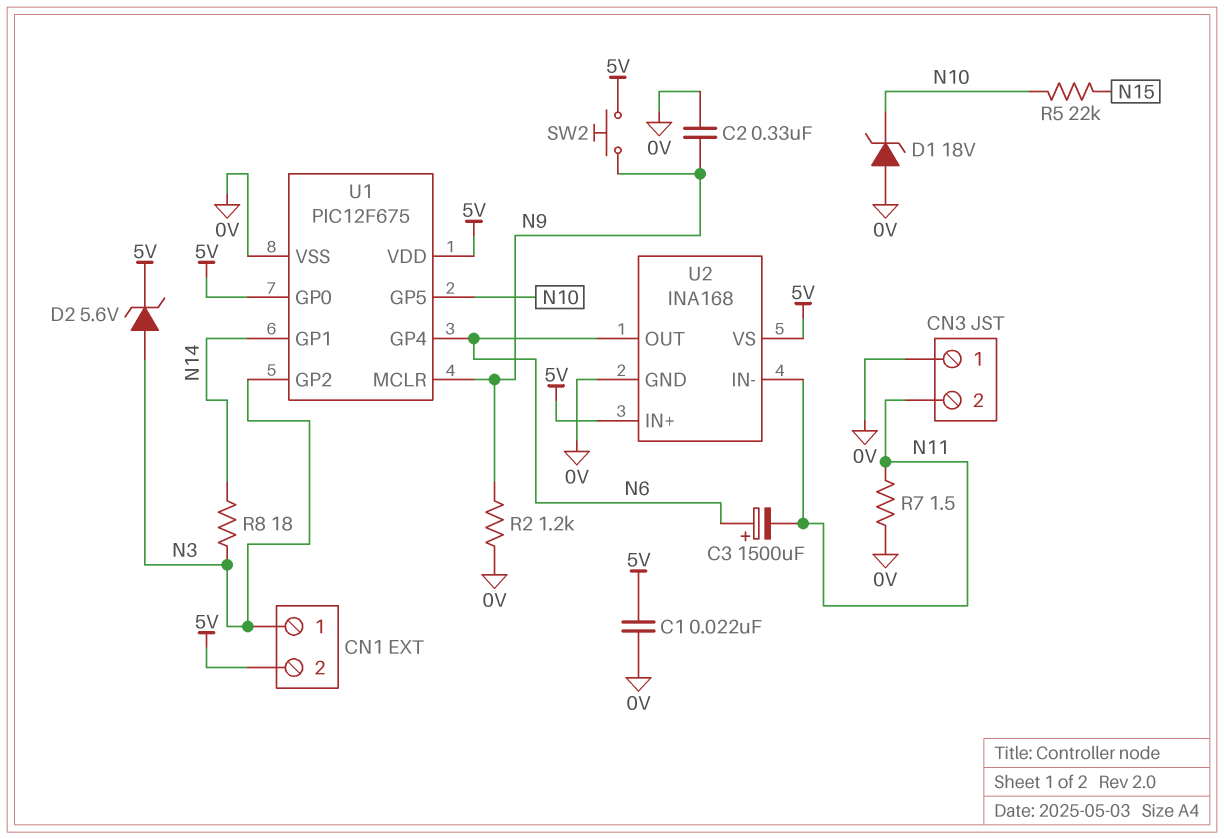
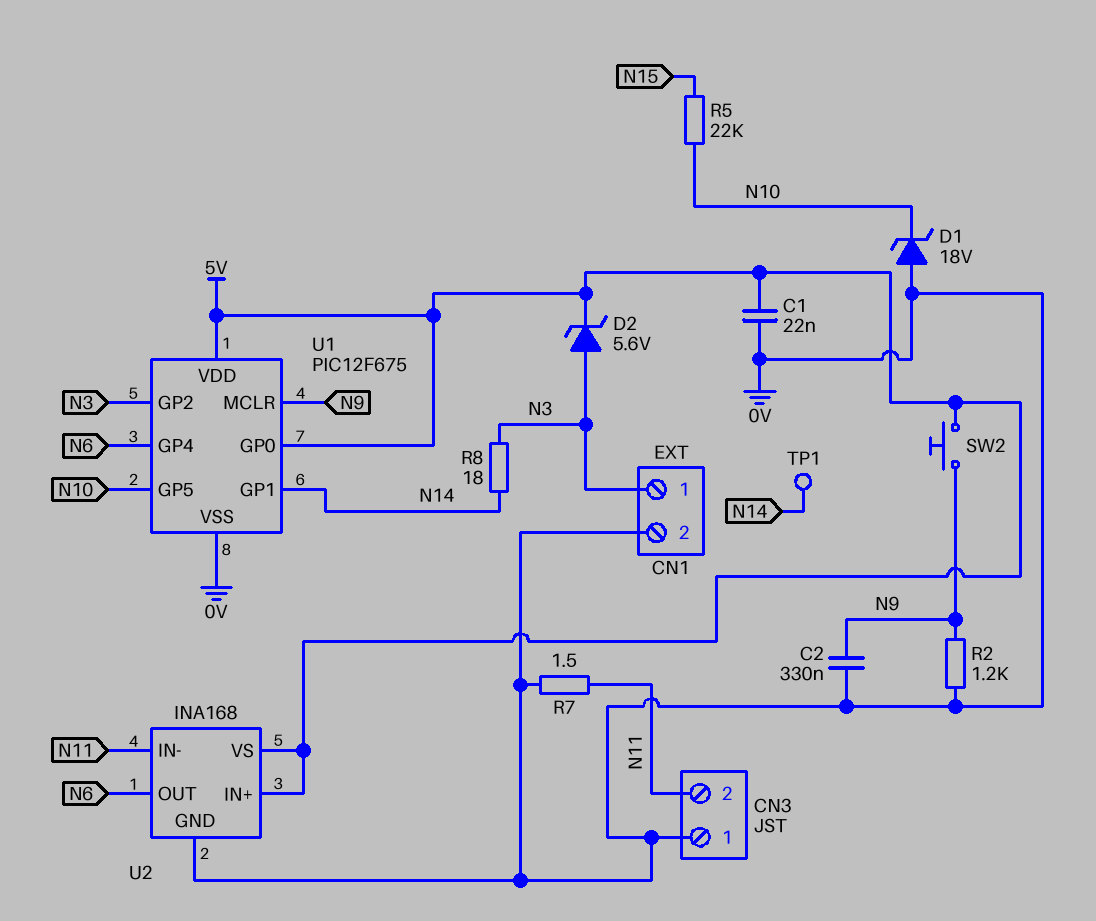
C3: 1500uF (plus N6, minus N11) -> none
CN1 pin 2: 5V -> 0V
TP1: none -> test point (N14)

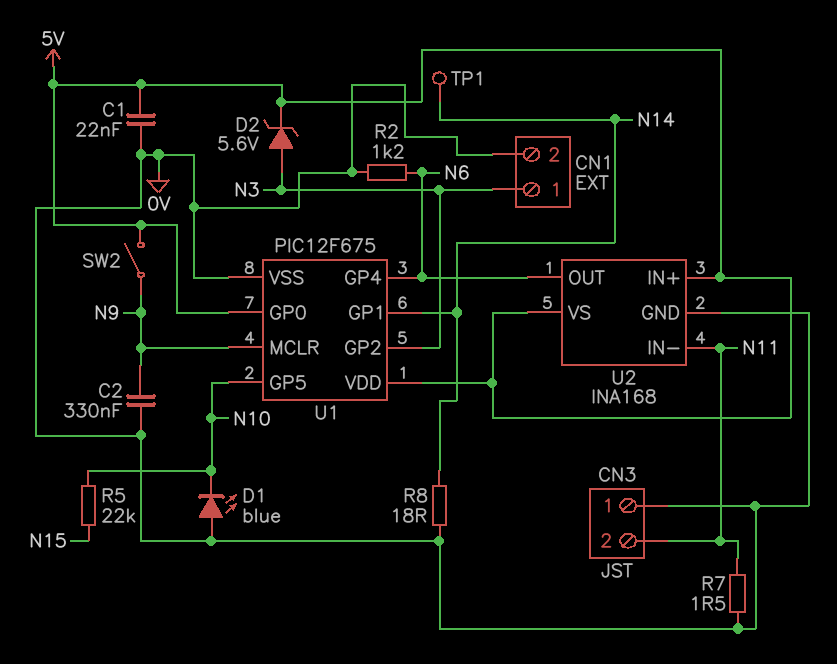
D1: zener 18V (A 0V, K N10) -> LED blue (A 0V, K N10)
R2: 1.2k (0V, N9) -> 1.2k (0V, N6)
R8: 18 (N3, N14) -> 18 (0V, N14)
SW2: button (5V, N9) -> switch (5V, N9)

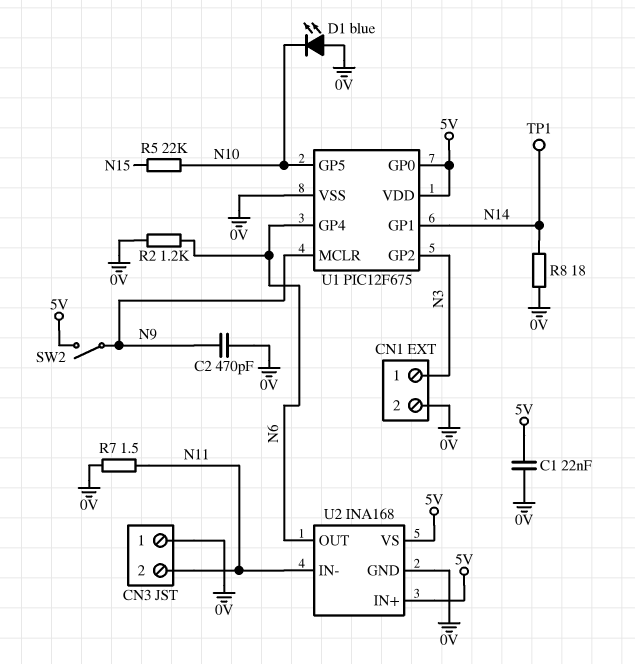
C2: 330nF (0V, N9) -> 470pF (0V, N9)
D2: zener 5.6V (A N3, K 5V) -> none

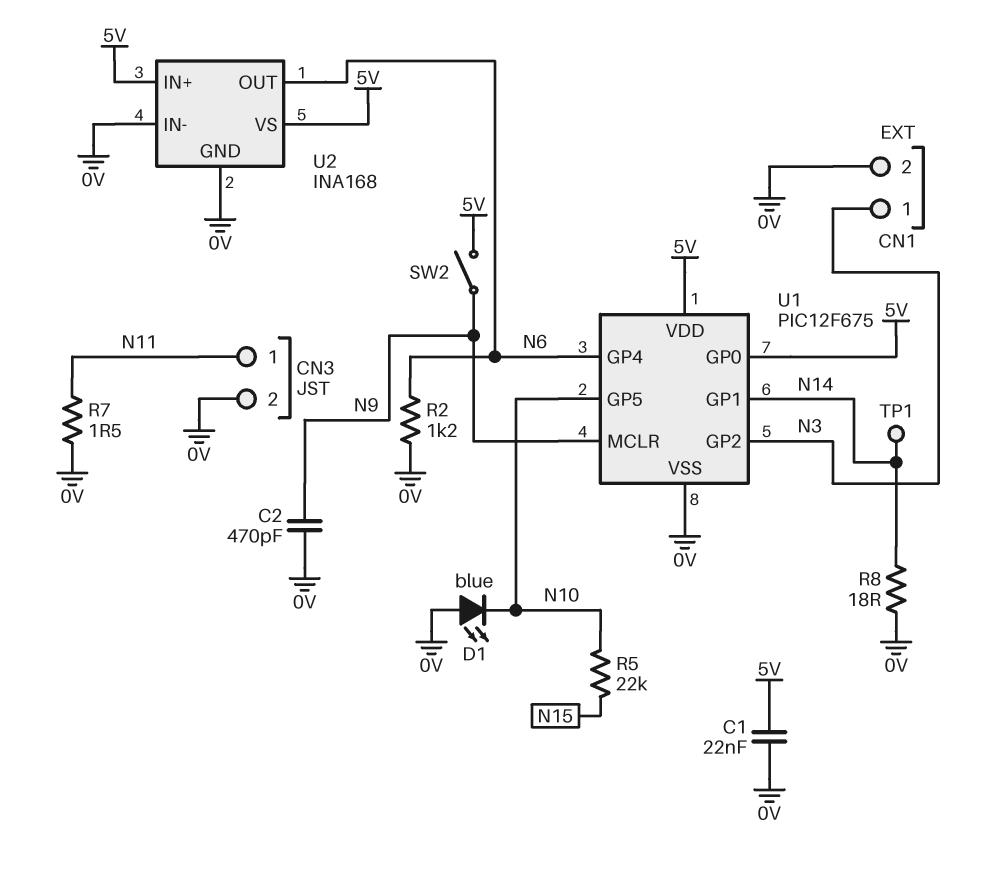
CN3 pin 1: 0V -> N11
CN3 pin 2: N11 -> 0V
U2 pin IN-: N11 -> 0V

